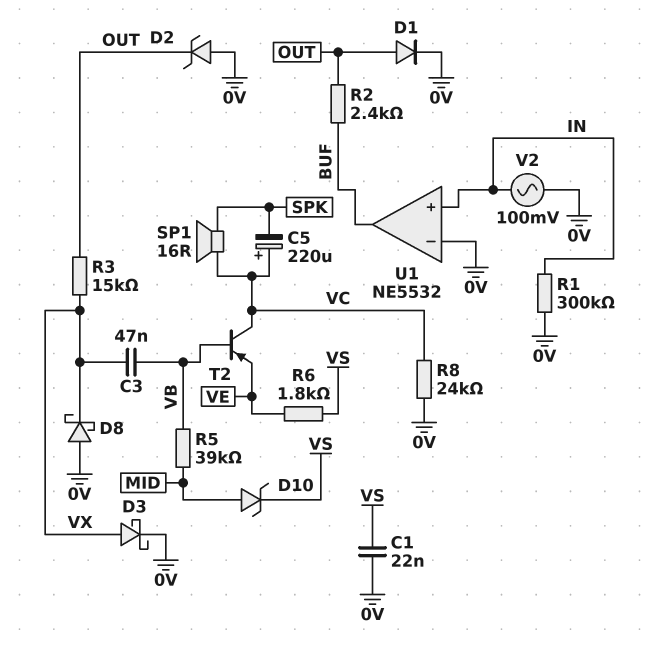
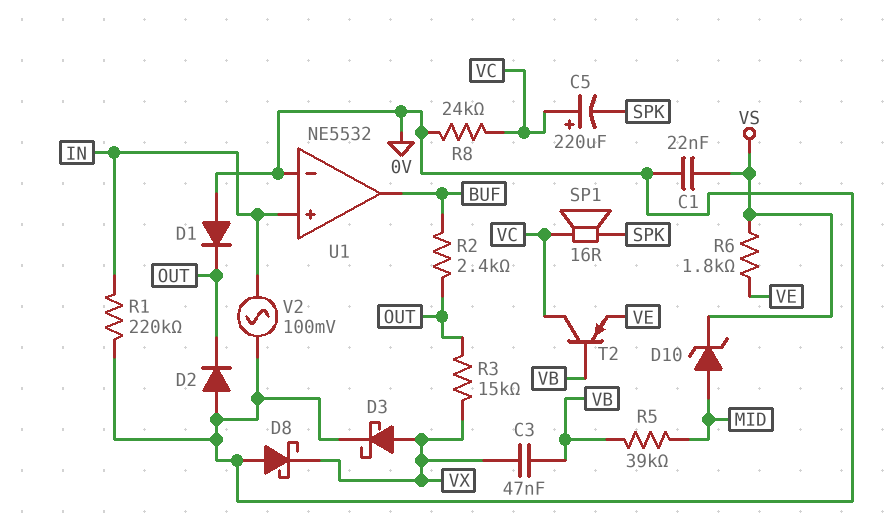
D1: diode (A OUT, K 0V) -> diode (A 0V, K OUT)
D2: zener (A 0V, K OUT) -> diode (A 0V, K OUT)
R1: 300k (0V, IN) -> 220k (0V, IN)

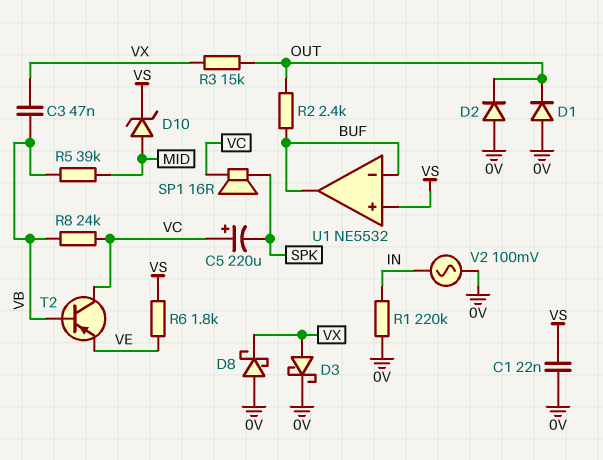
R8: 24k (0V, VC) -> 24k (VB, VC)
U1 pin in+: IN -> VS
U1 pin in-: 0V -> BUF

